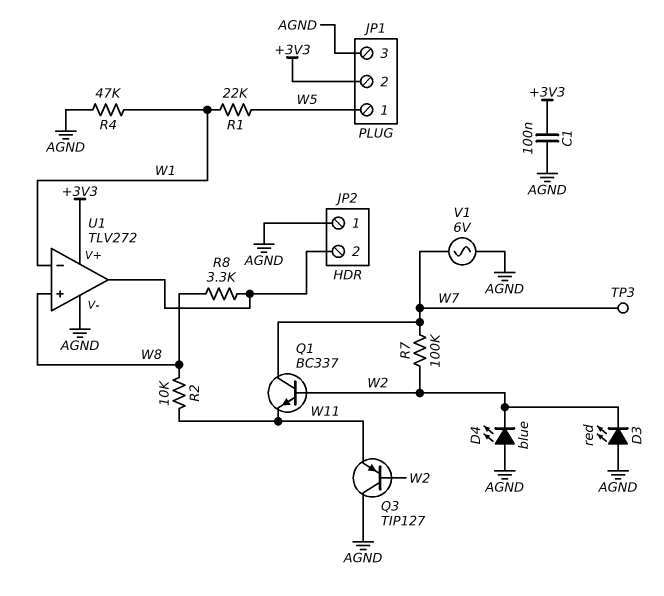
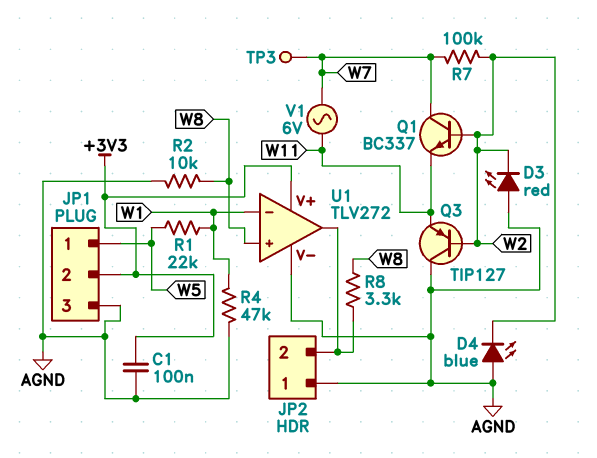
R2: 10k (W8, W11) -> 10k (AGND, W8)
V1: AC 6V (AGND, W7) -> AC 6V (W7, W11)

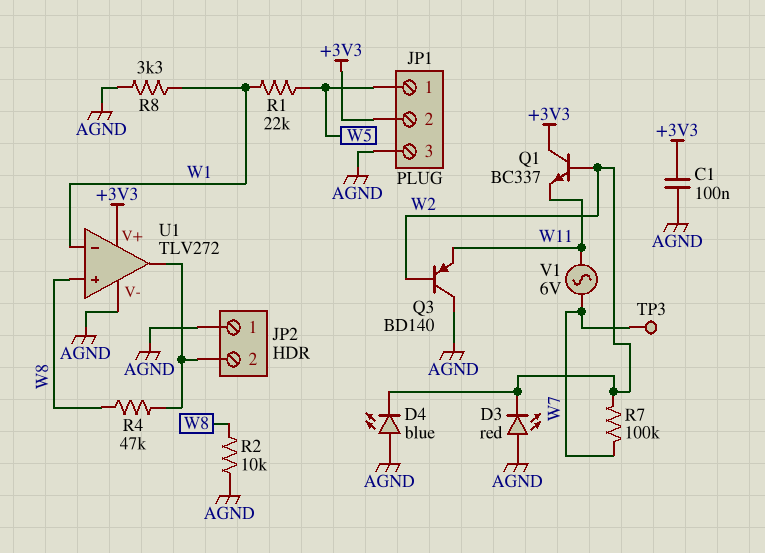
Q1: NPN BC337 (B W2, C W7, E W11) -> NPN BC337 (B W2, C +3V3, E W11)
Q3: PNP TIP127 (B W2, C AGND, E W11) -> PNP BD140 (B W2, C AGND, E W11)
R4: 47k (AGND, W1) -> 47k (JP2/2, W8)
R8: 3.3k (JP2/2, W8) -> 3.3k (AGND, W1)

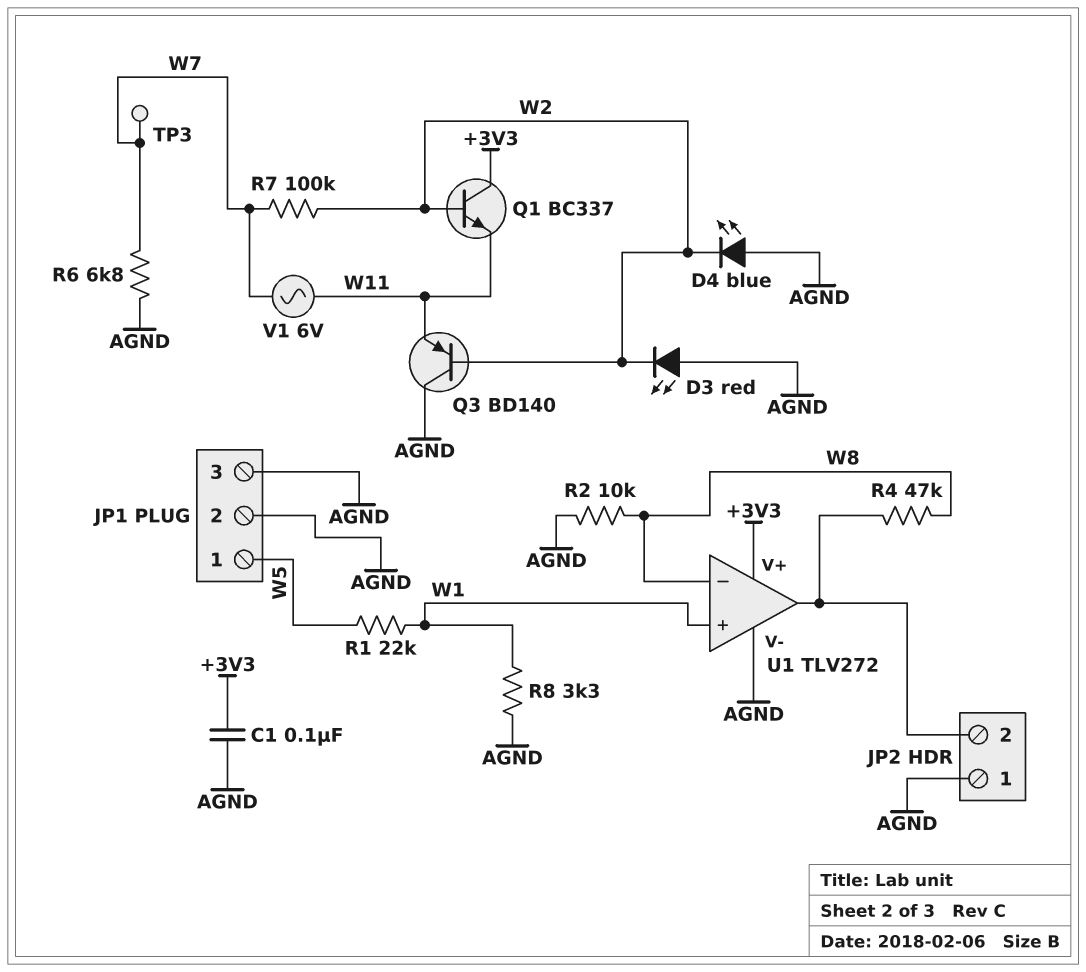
JP1 pin 2: +3V3 -> AGND
R6: none -> 6.8k (AGND, W7)
U1 pin in+: W8 -> W1
U1 pin in-: W1 -> W8

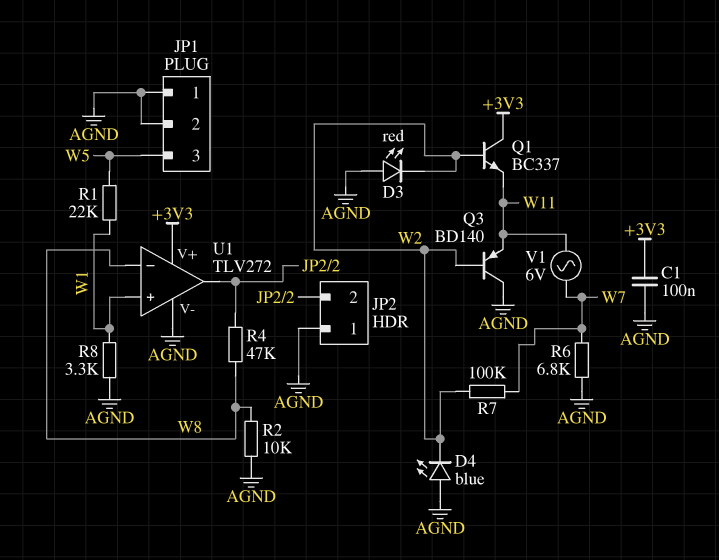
JP1 pin 1: W5 -> AGND
JP1 pin 3: AGND -> W5
TP3: test point (W7) -> none

